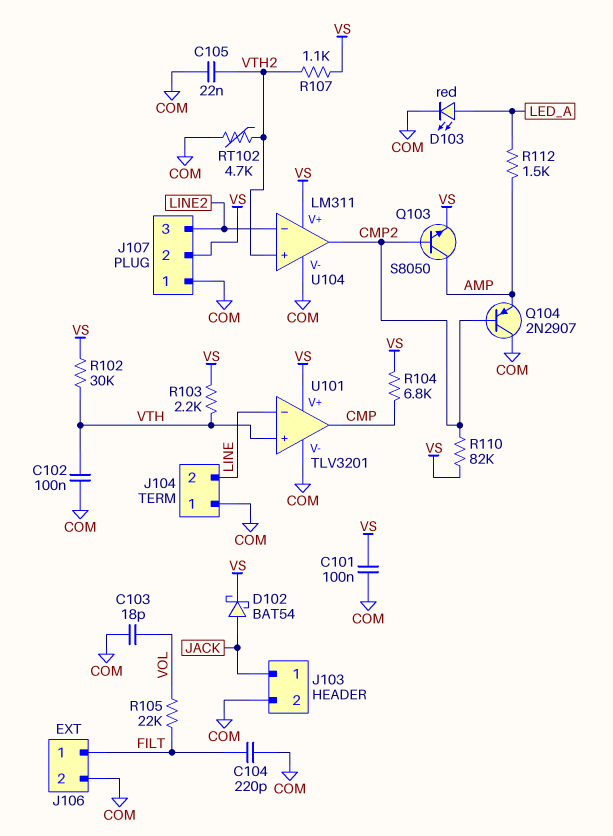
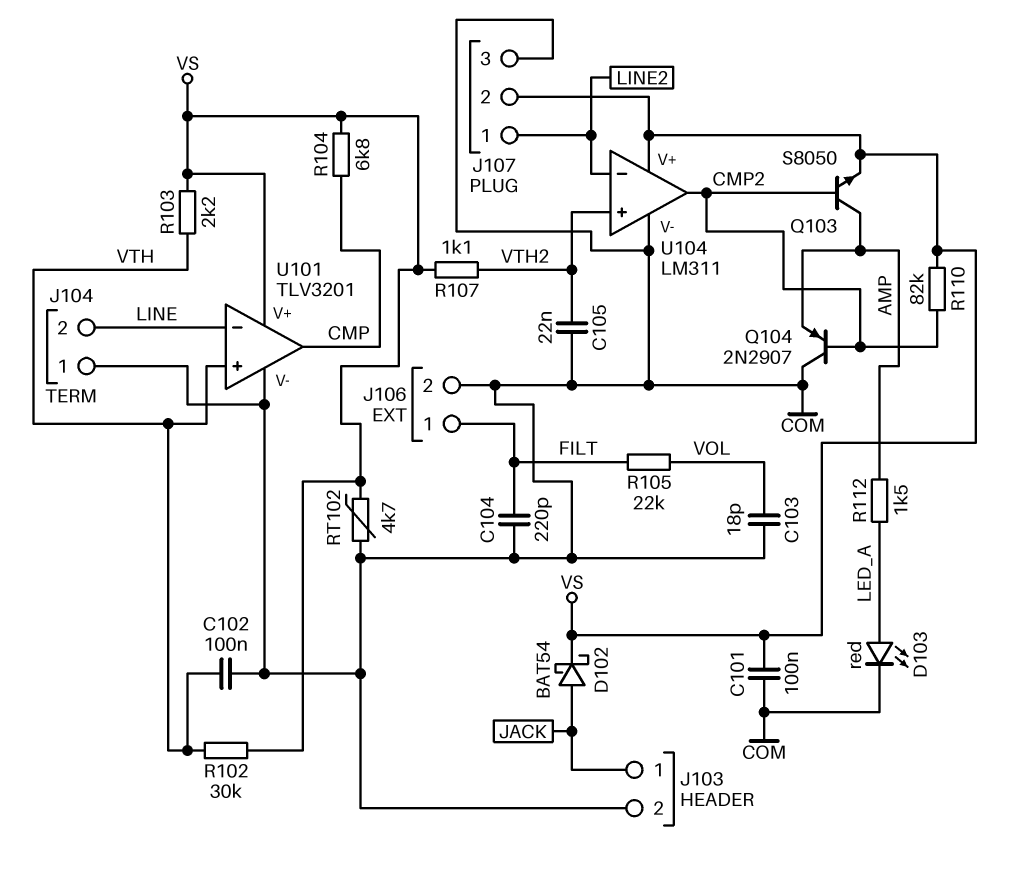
J107 pin 1: COM -> LINE2
J107 pin 3: LINE2 -> COM
RT102: 4.7k (COM, VTH2) -> 4.7k (COM, VS)

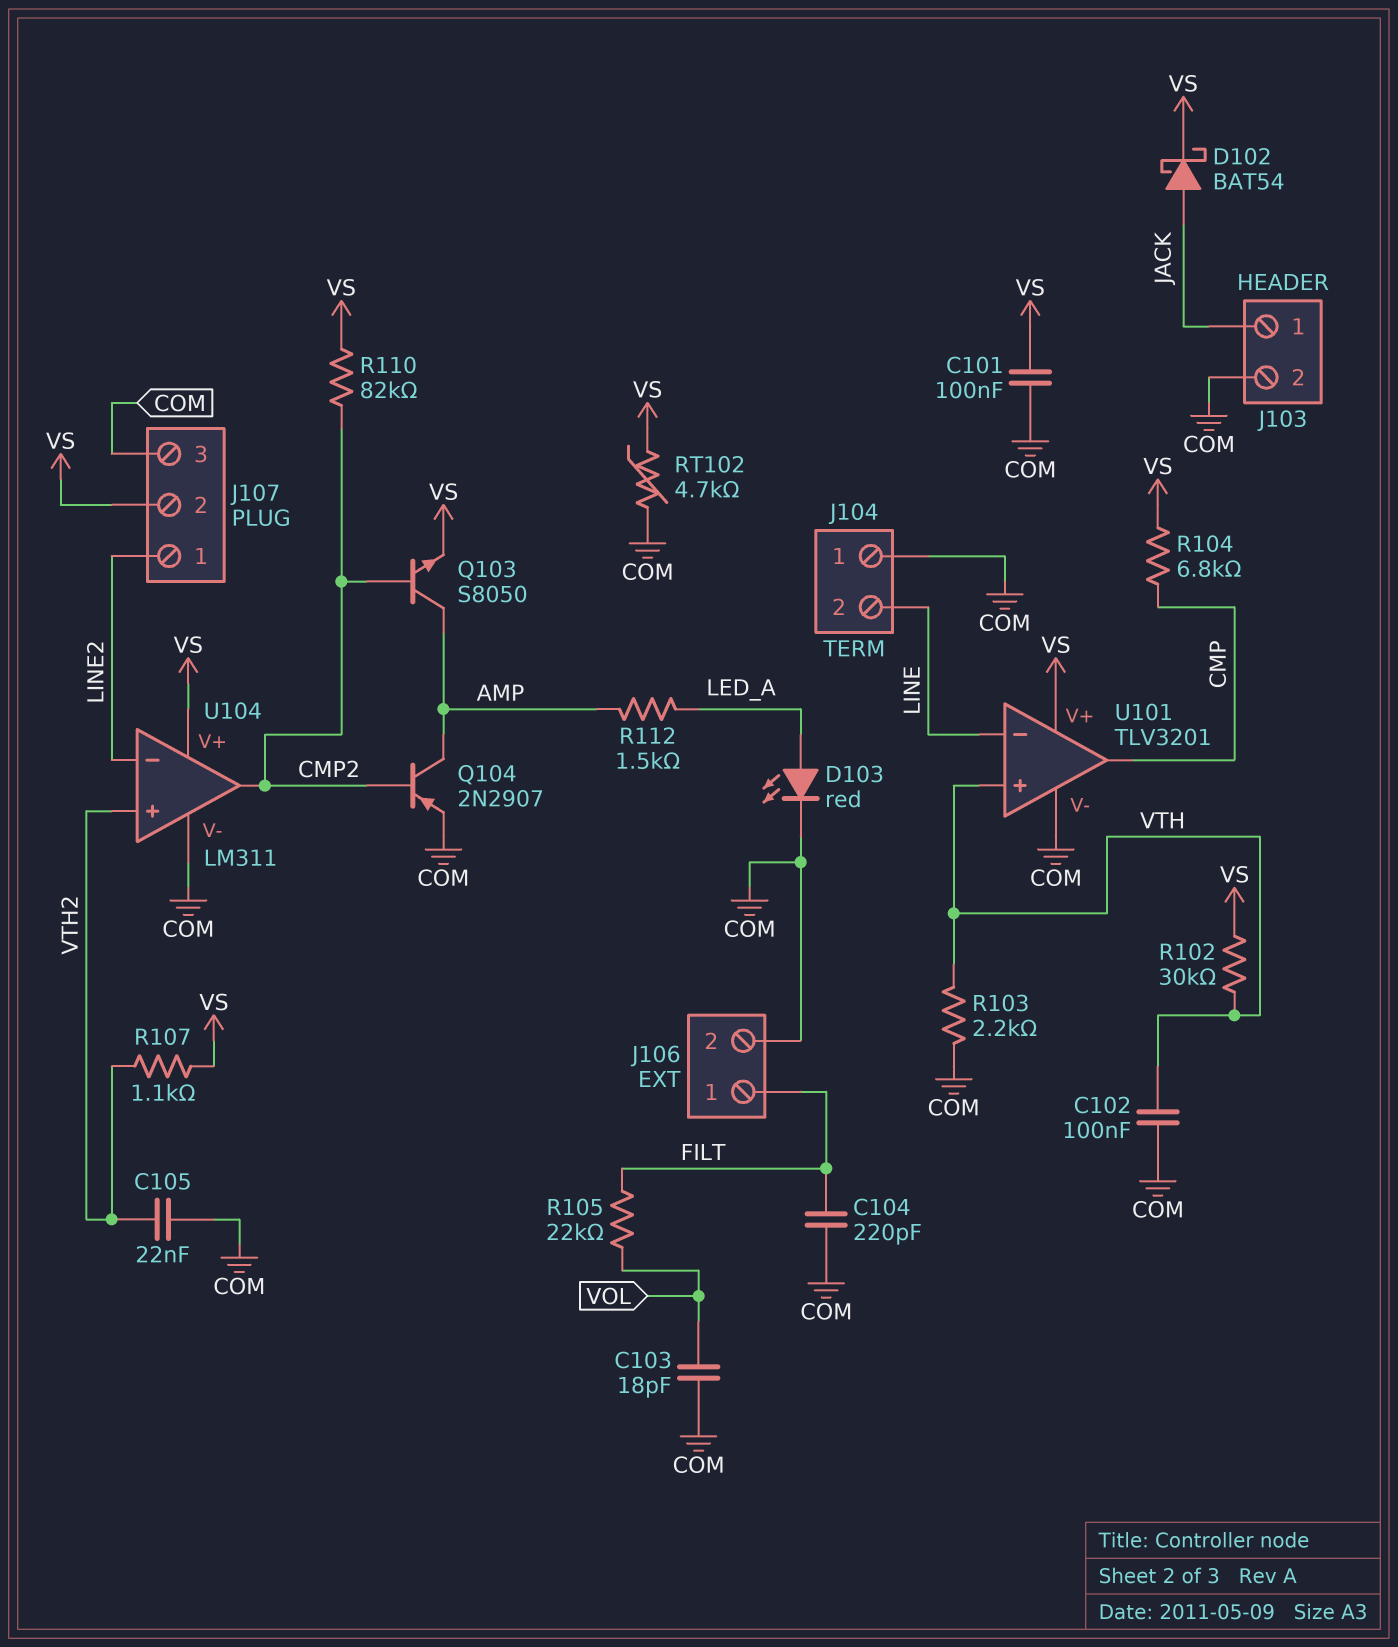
Q104: PNP 2N2907 (B CMP2, C COM, E AMP) -> PNP 2N2907 (B CMP2, C AMP, E COM)
R103: 2.2k (VS, VTH) -> 2.2k (COM, VTH)

